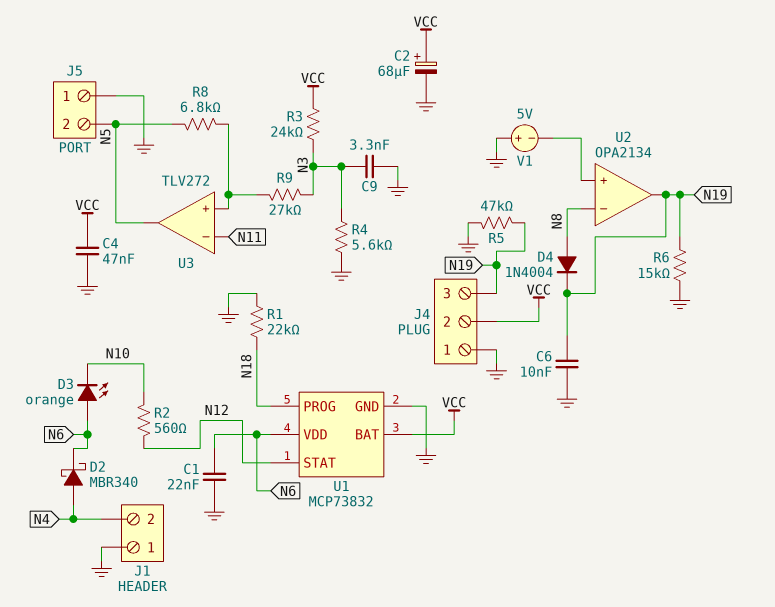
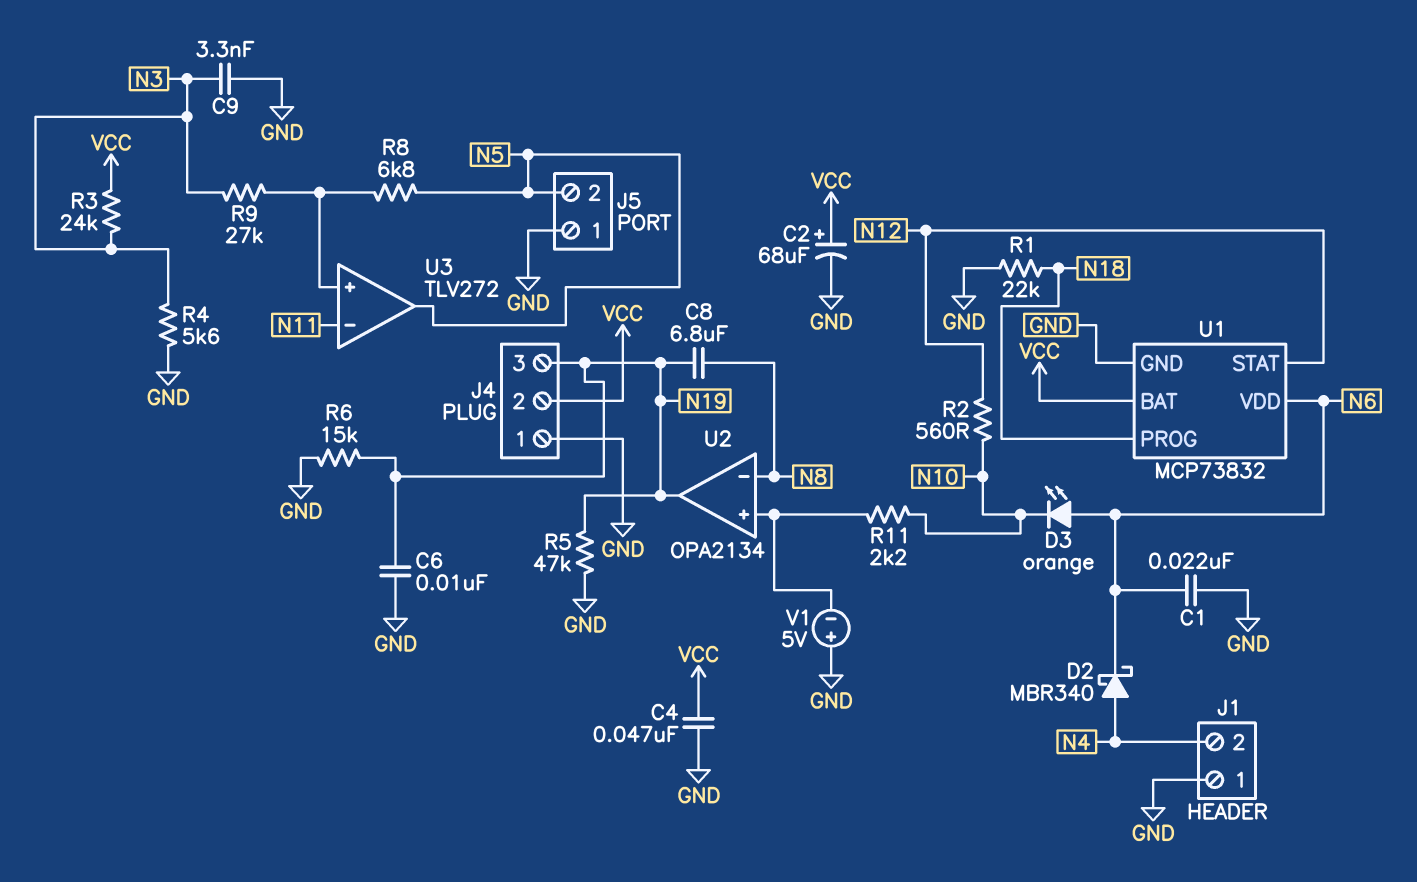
C8: none -> 6.8uF (N8, N19)
D4: diode 1N4004 (A N8, K N19) -> none
R11: none -> 2.2k (N10, U2/in+)

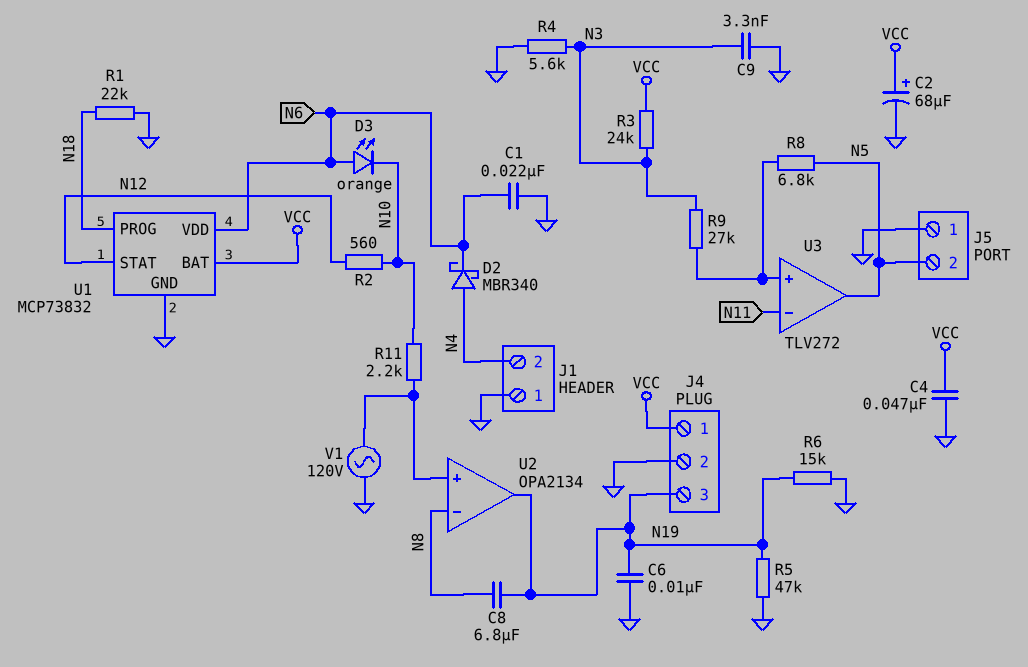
J4 pin 1: GND -> VCC
J4 pin 2: VCC -> GND
V1: 5V (plus GND, minus U2/in+) -> AC 120V (GND, U2/in+)

